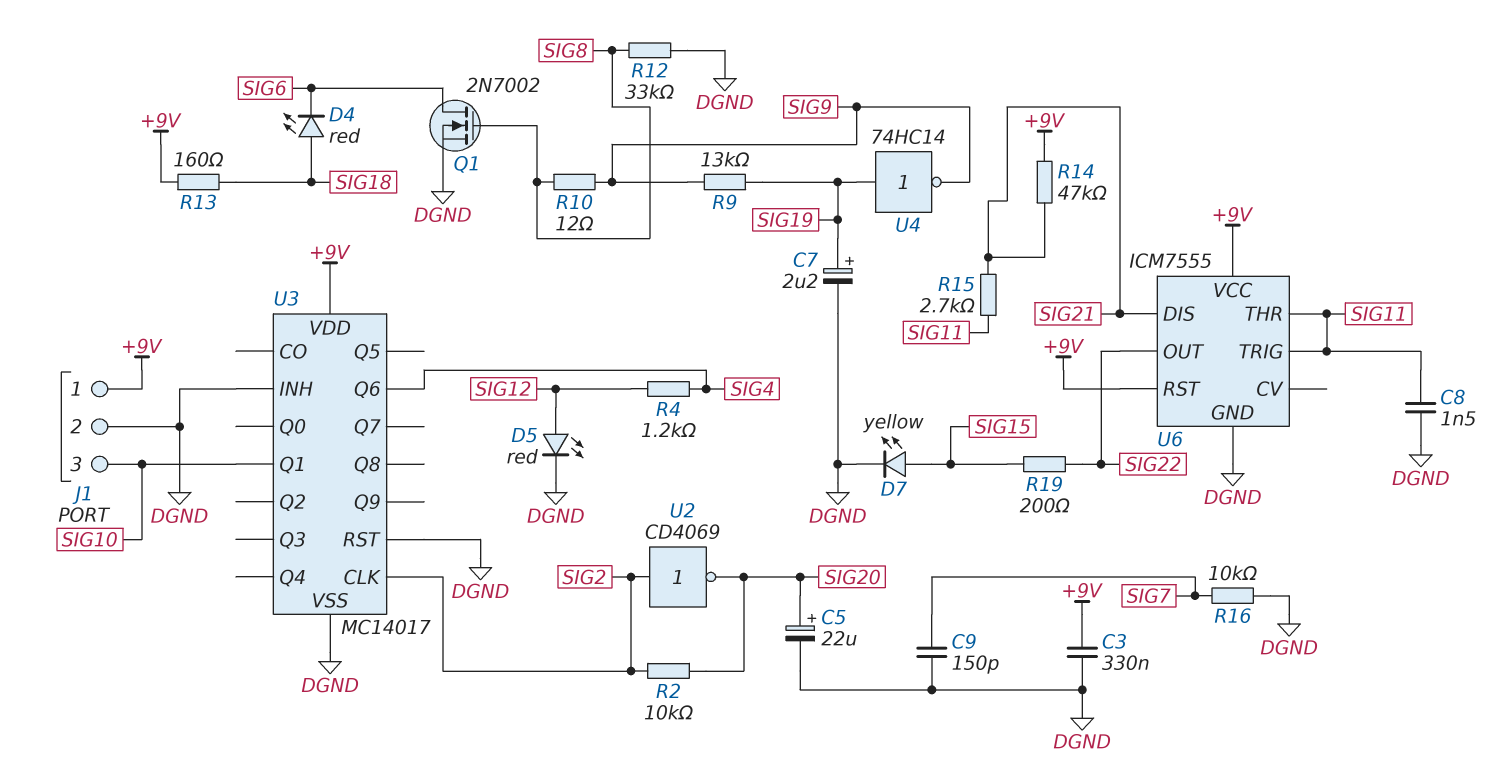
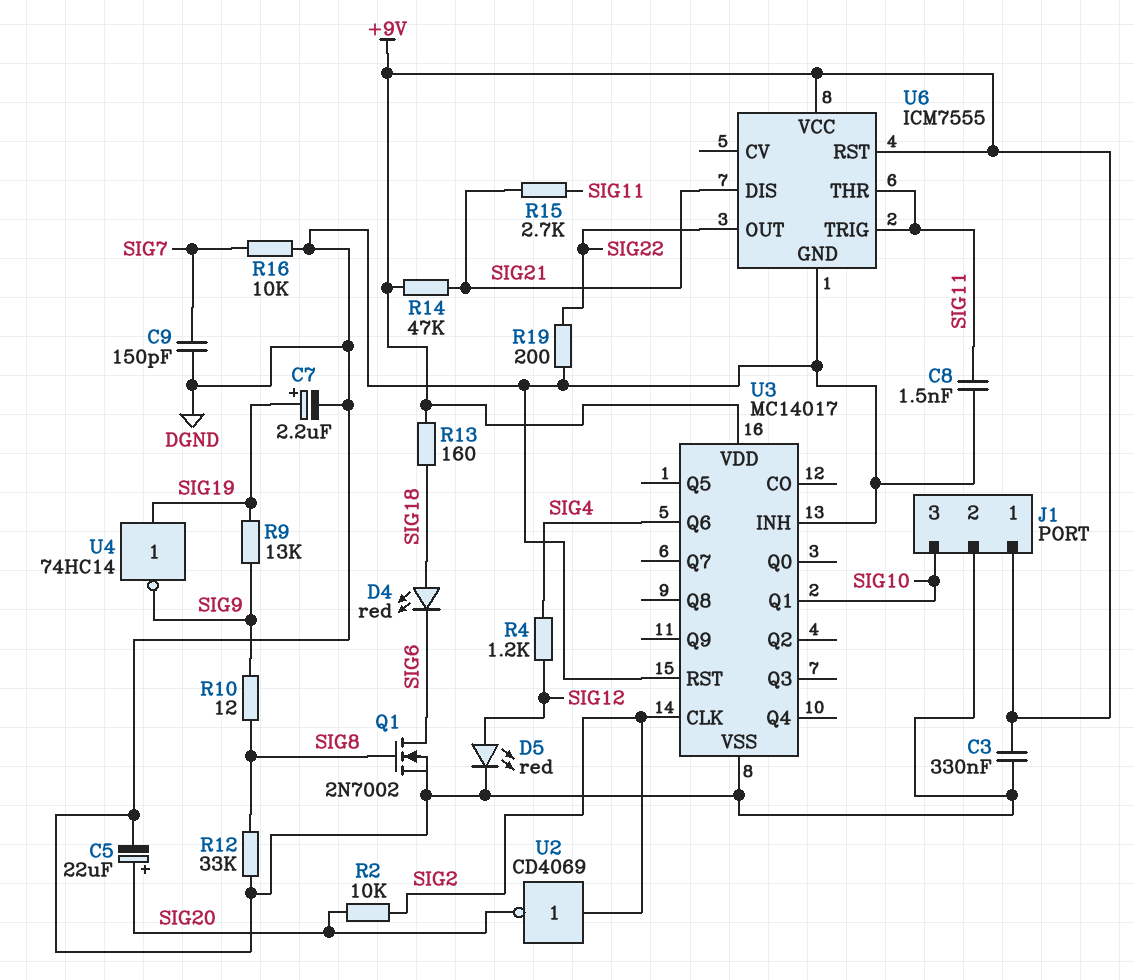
D7: LED yellow (A SIG15, K DGND) -> none
R19: 200 (SIG15, SIG22) -> 200 (DGND, SIG22)

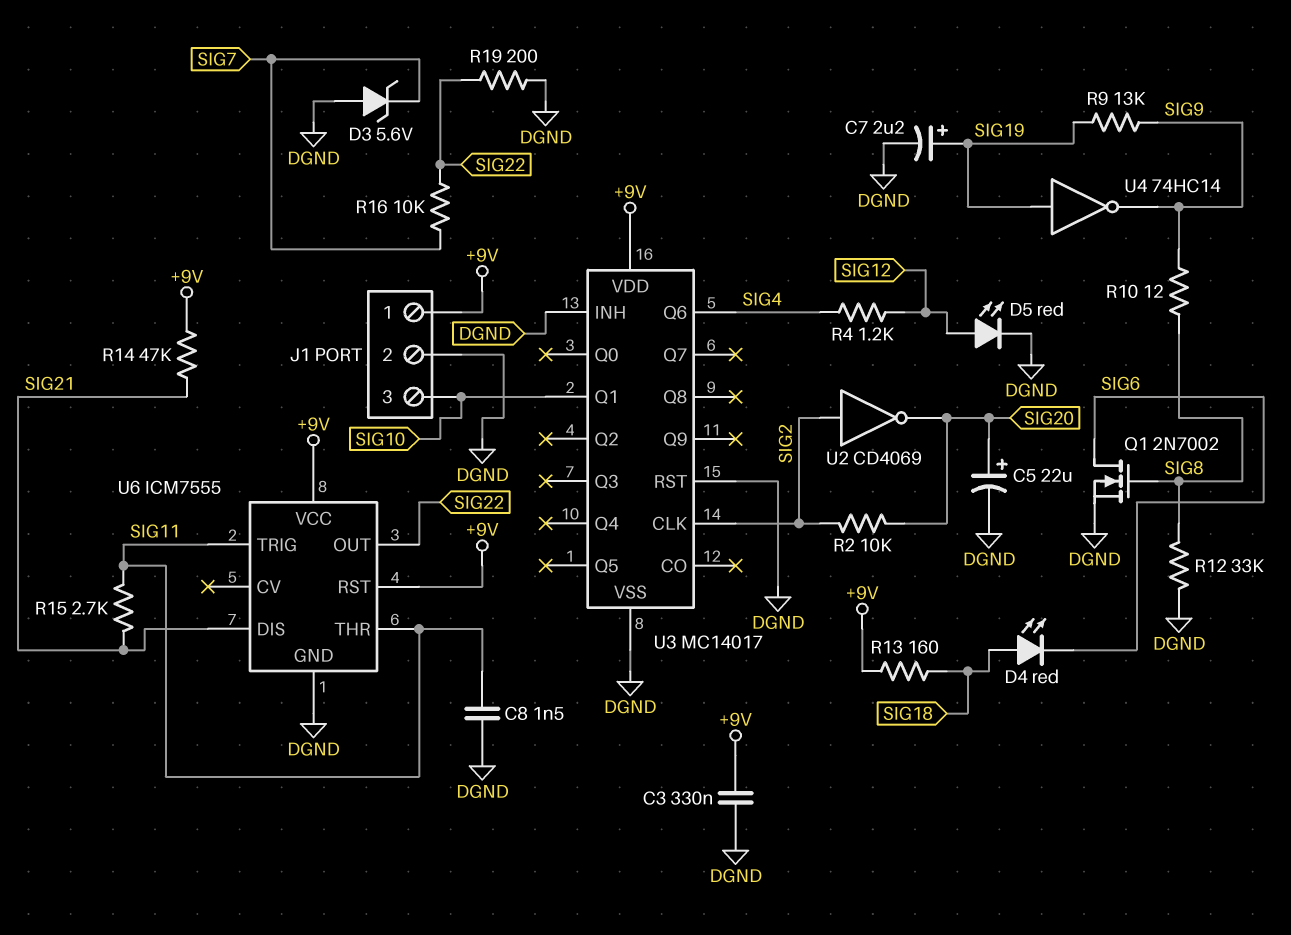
C9: 150pF (DGND, SIG7) -> none
D3: none -> zener 5.6V (A DGND, K SIG7)
R16: 10k (DGND, SIG7) -> 10k (SIG7, SIG22)

